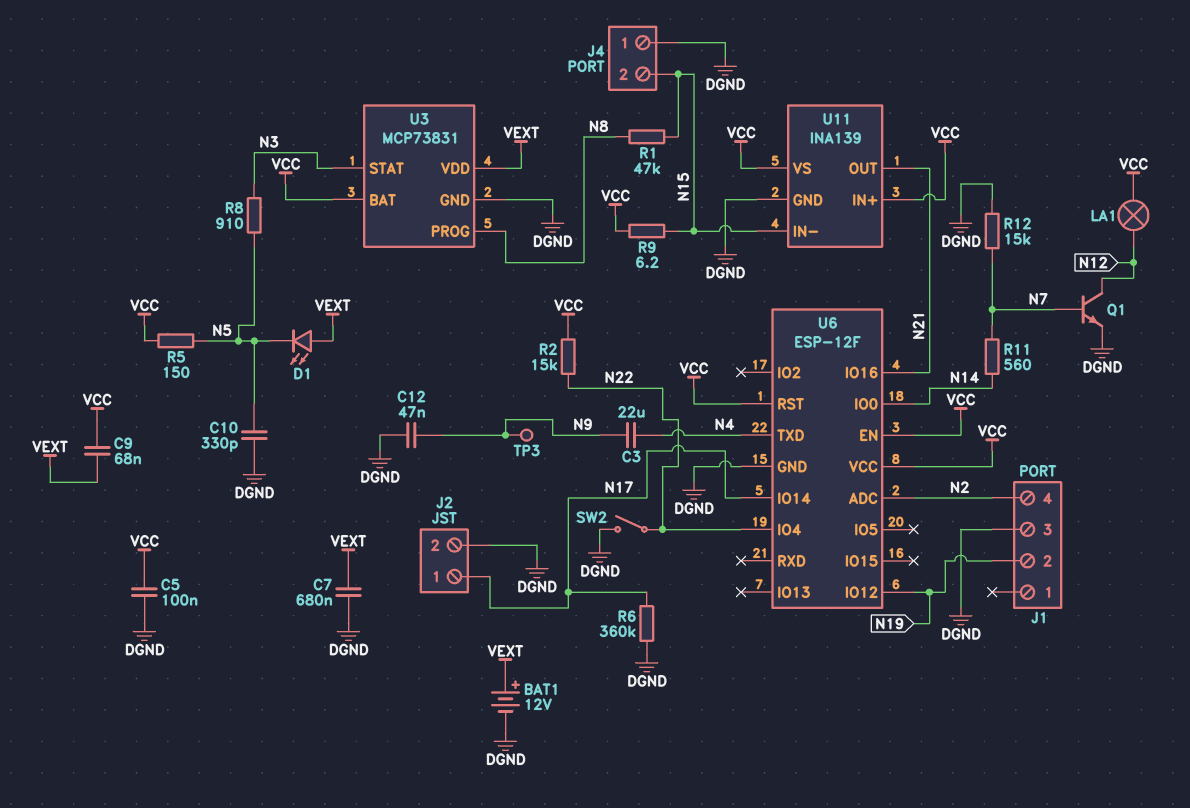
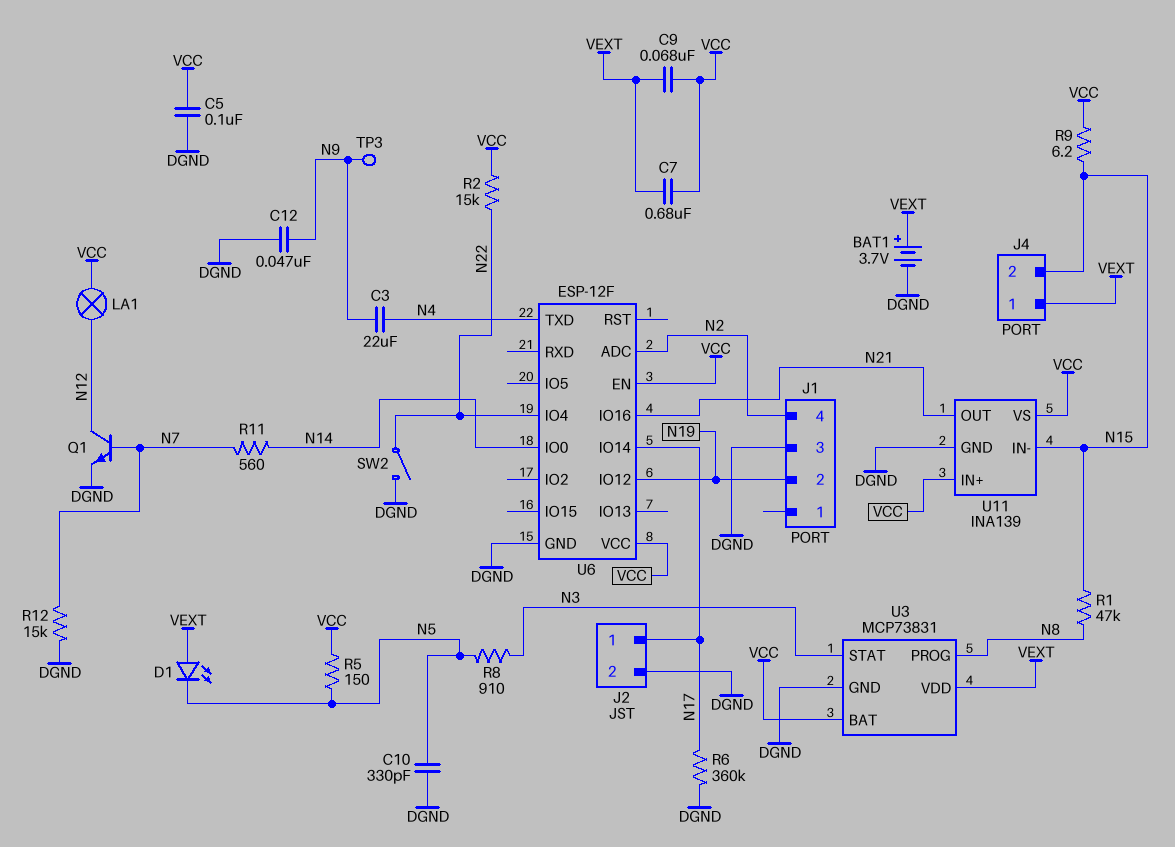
BAT1: 12V (plus VEXT, minus DGND) -> 3.7V (plus VEXT, minus DGND)
C7: 680nF (DGND, VEXT) -> 680nF (VCC, VEXT)
J4 pin 1: DGND -> VEXT
U6 pin RST: VCC -> none

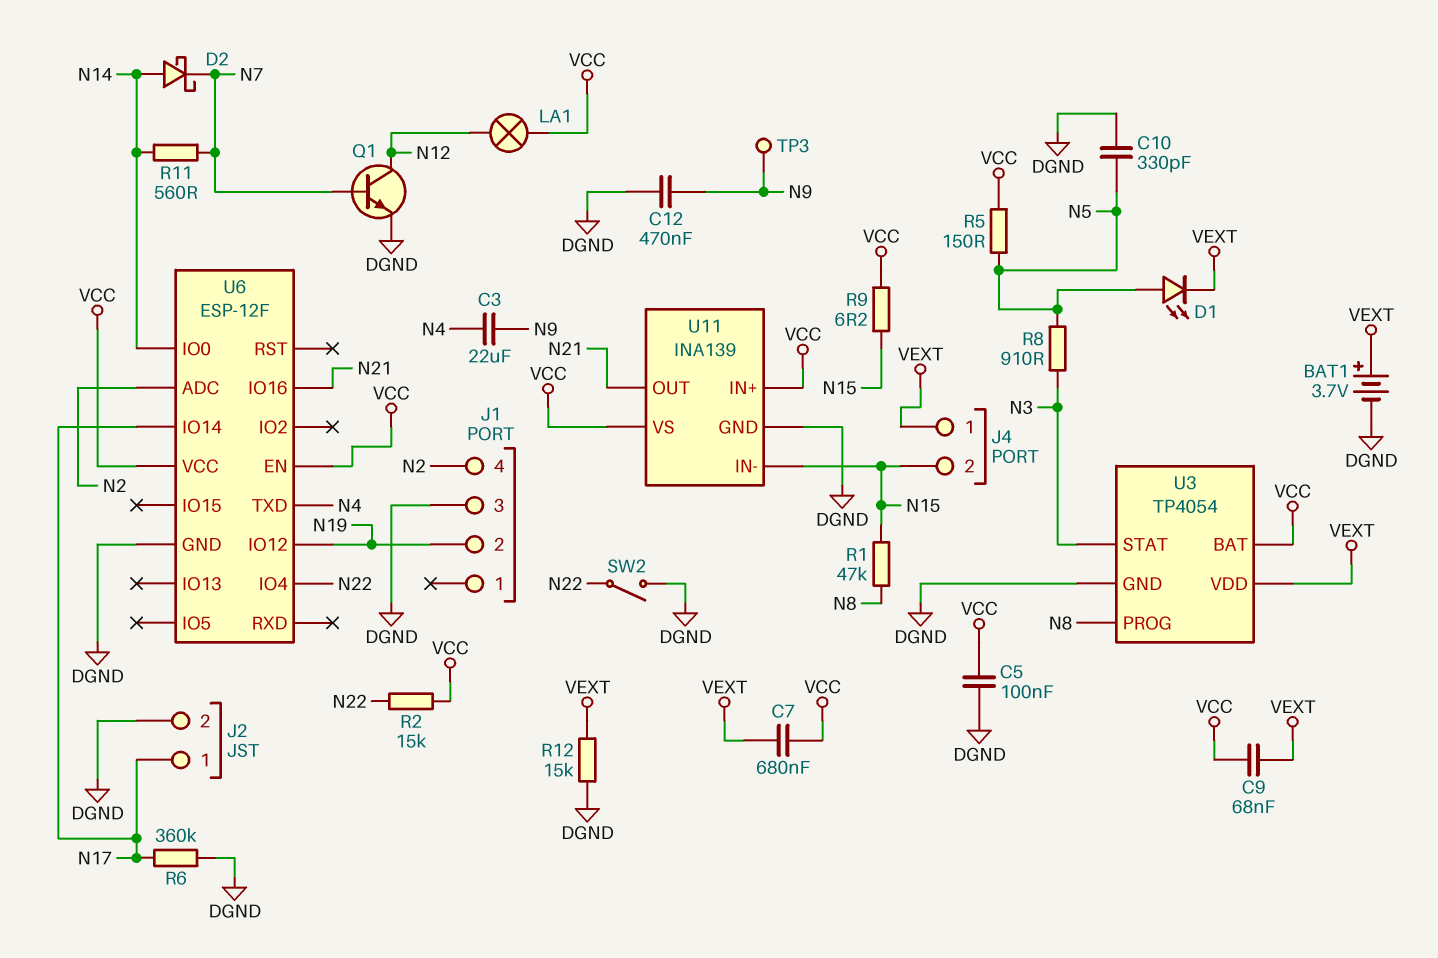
C12: 47nF (DGND, N9) -> 470nF (DGND, N9)
D1: LED (A VEXT, K N5) -> LED (A N5, K VEXT)
D2: none -> schottky (A N14, K N7)
R12: 15k (DGND, N7) -> 15k (DGND, VEXT)
U3: MCP73831 -> TP4054

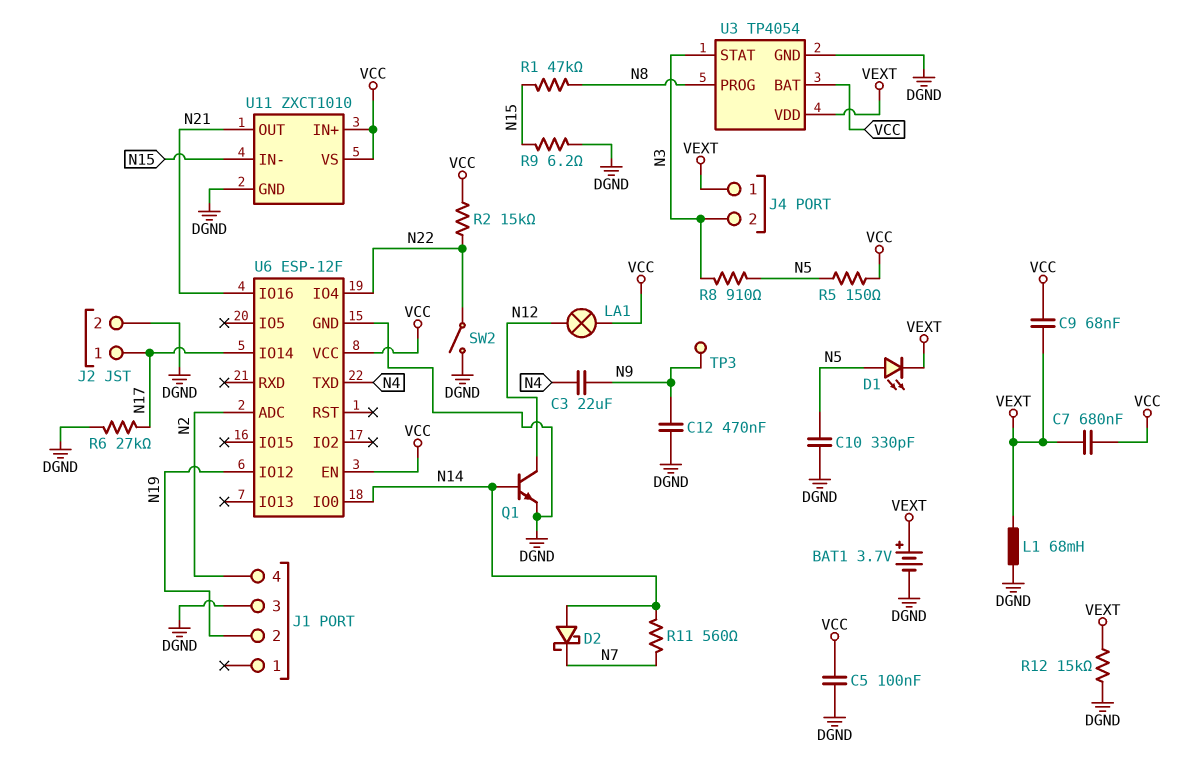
J4 pin 2: N15 -> N3
L1: none -> 68mH (DGND, VEXT)
Q1: NPN (B N7, C N12, E DGND) -> NPN (B N14, C N12, E DGND)
R6: 360k (DGND, N17) -> 27k (DGND, N17)
R9: 6.2 (N15, VCC) -> 6.2 (DGND, N15)
U11: INA139 -> ZXCT1010

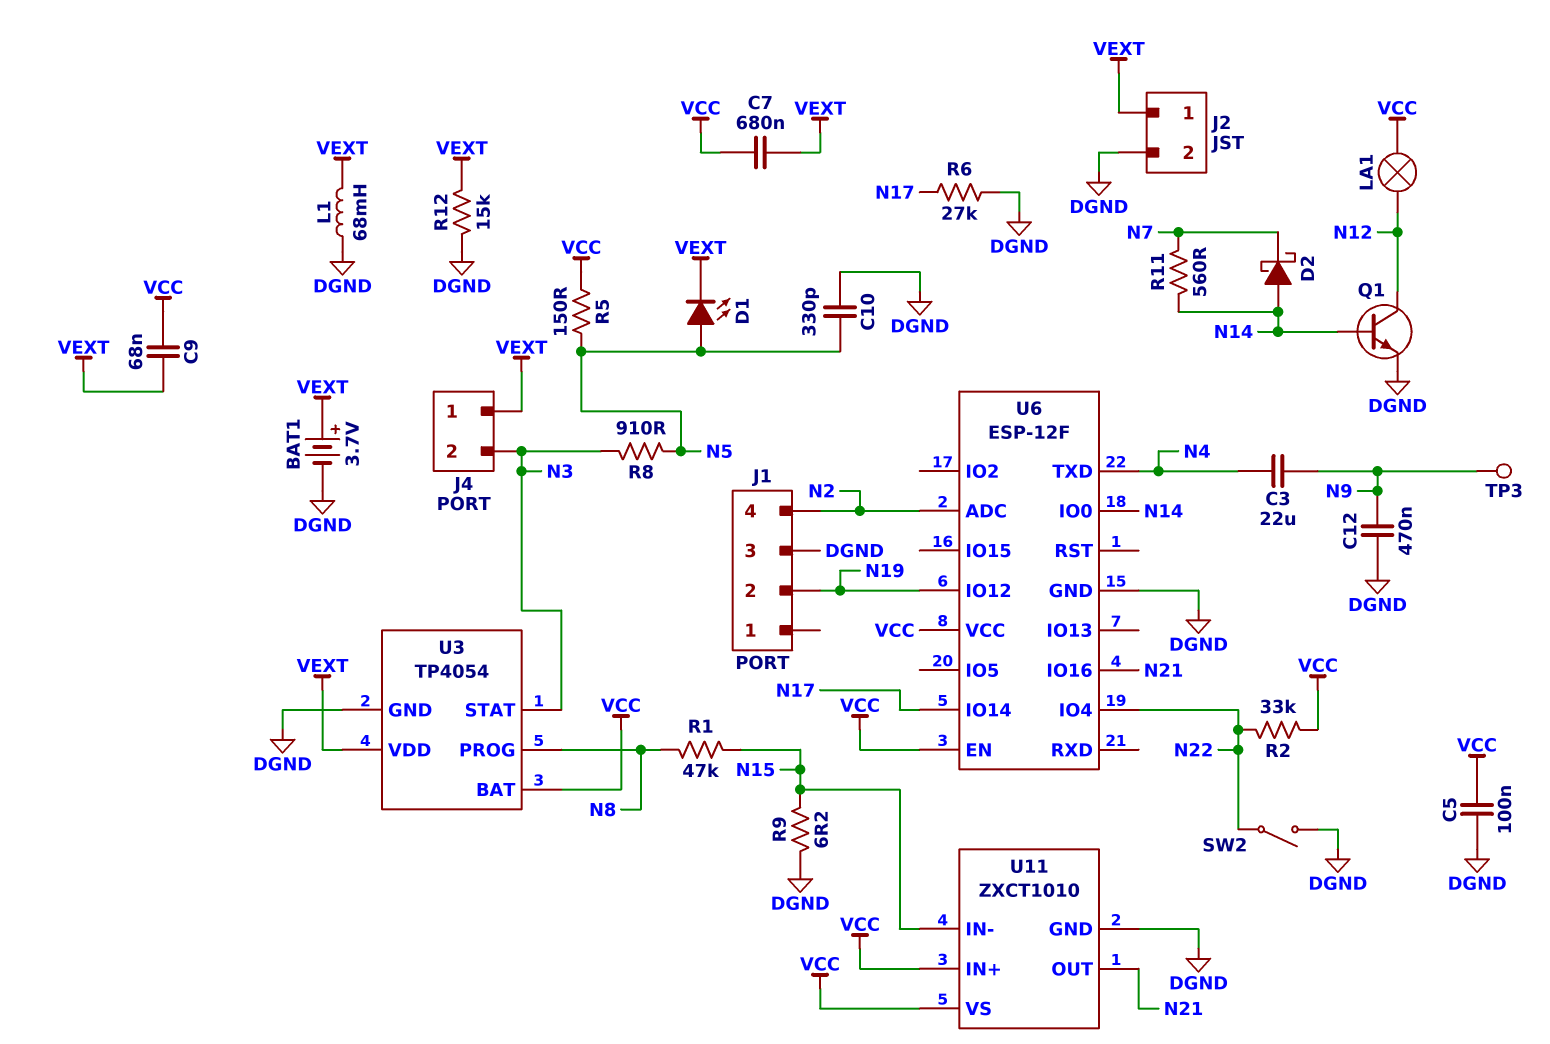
J2 pin 1: N17 -> VEXT
R2: 15k (N22, VCC) -> 33k (N22, VCC)

